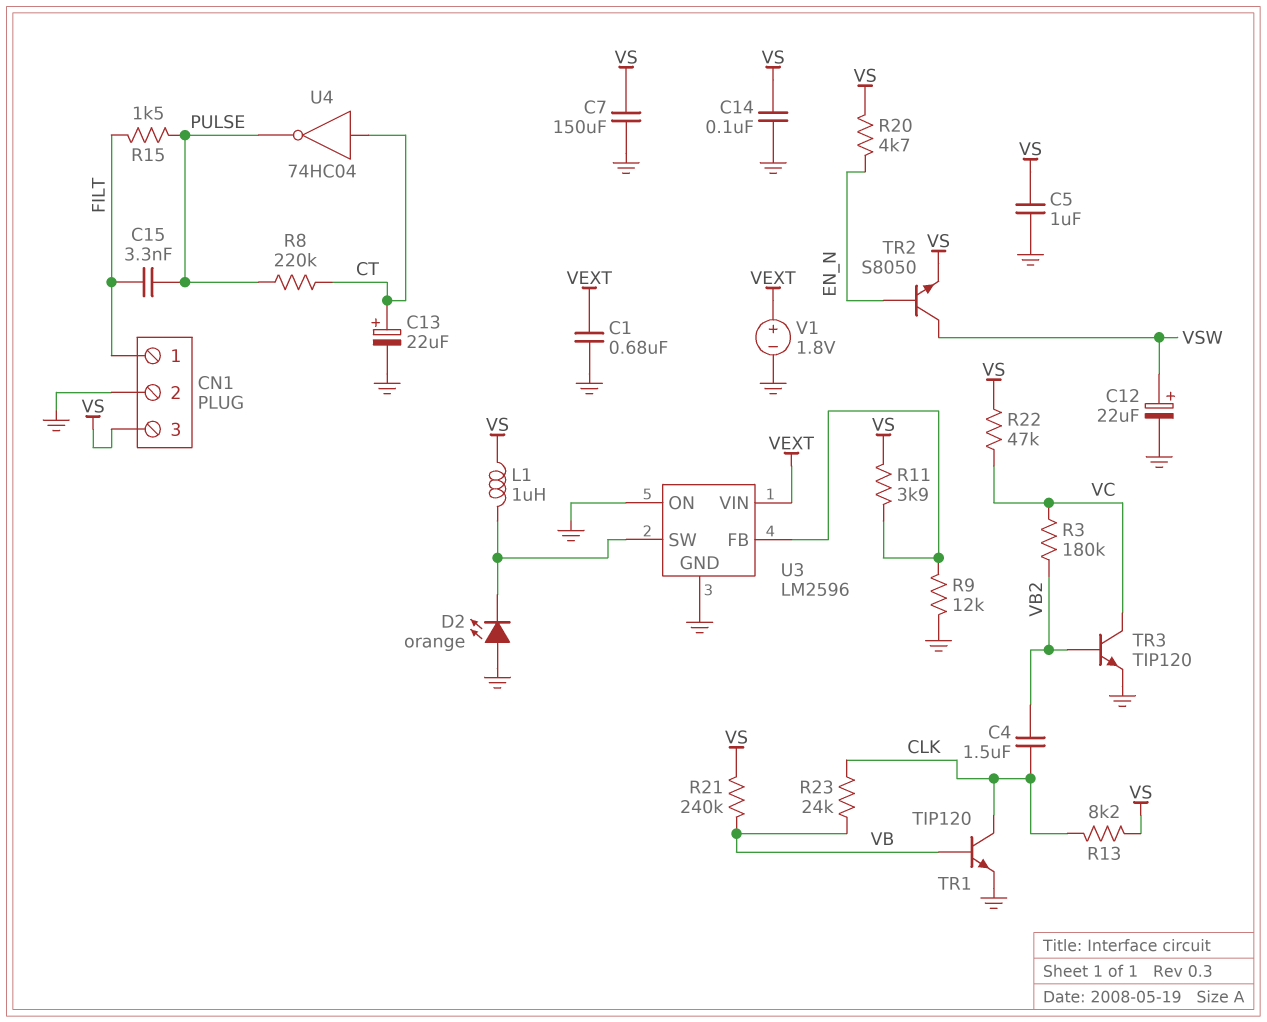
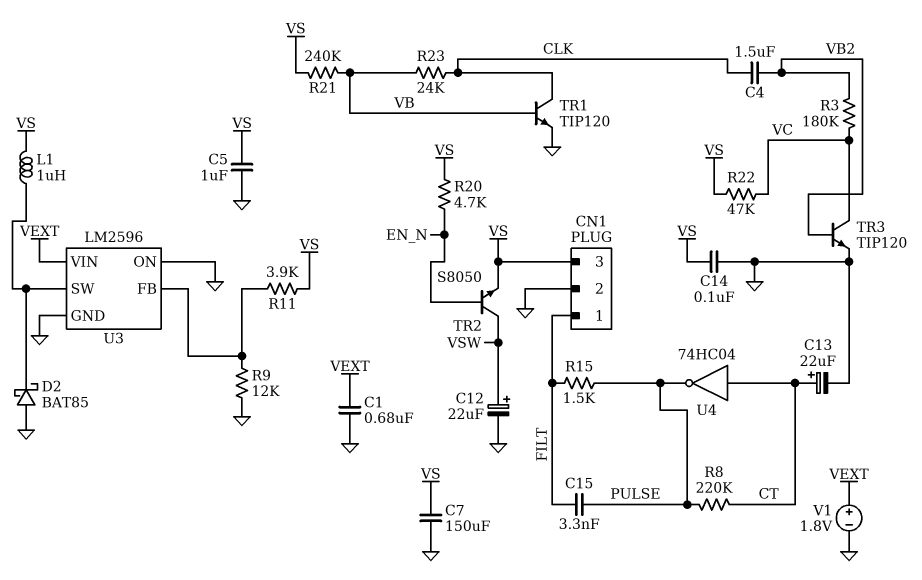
D2: LED orange (A GND, K U3/SW) -> schottky BAT85 (A GND, K U3/SW)
R13: 8.2k (CLK, VS) -> none

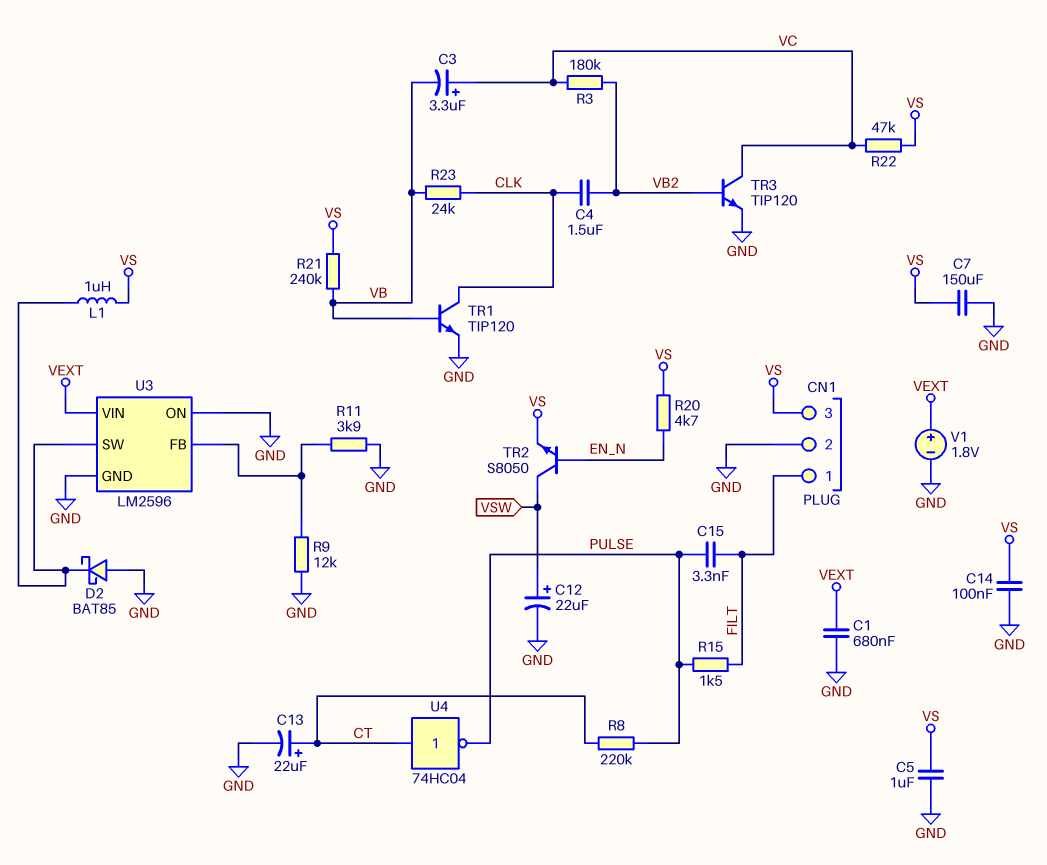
C3: none -> 3.3uF (plus VC, minus VB)
R11: 3.9k (U3/FB, VS) -> 3.9k (GND, U3/FB)

